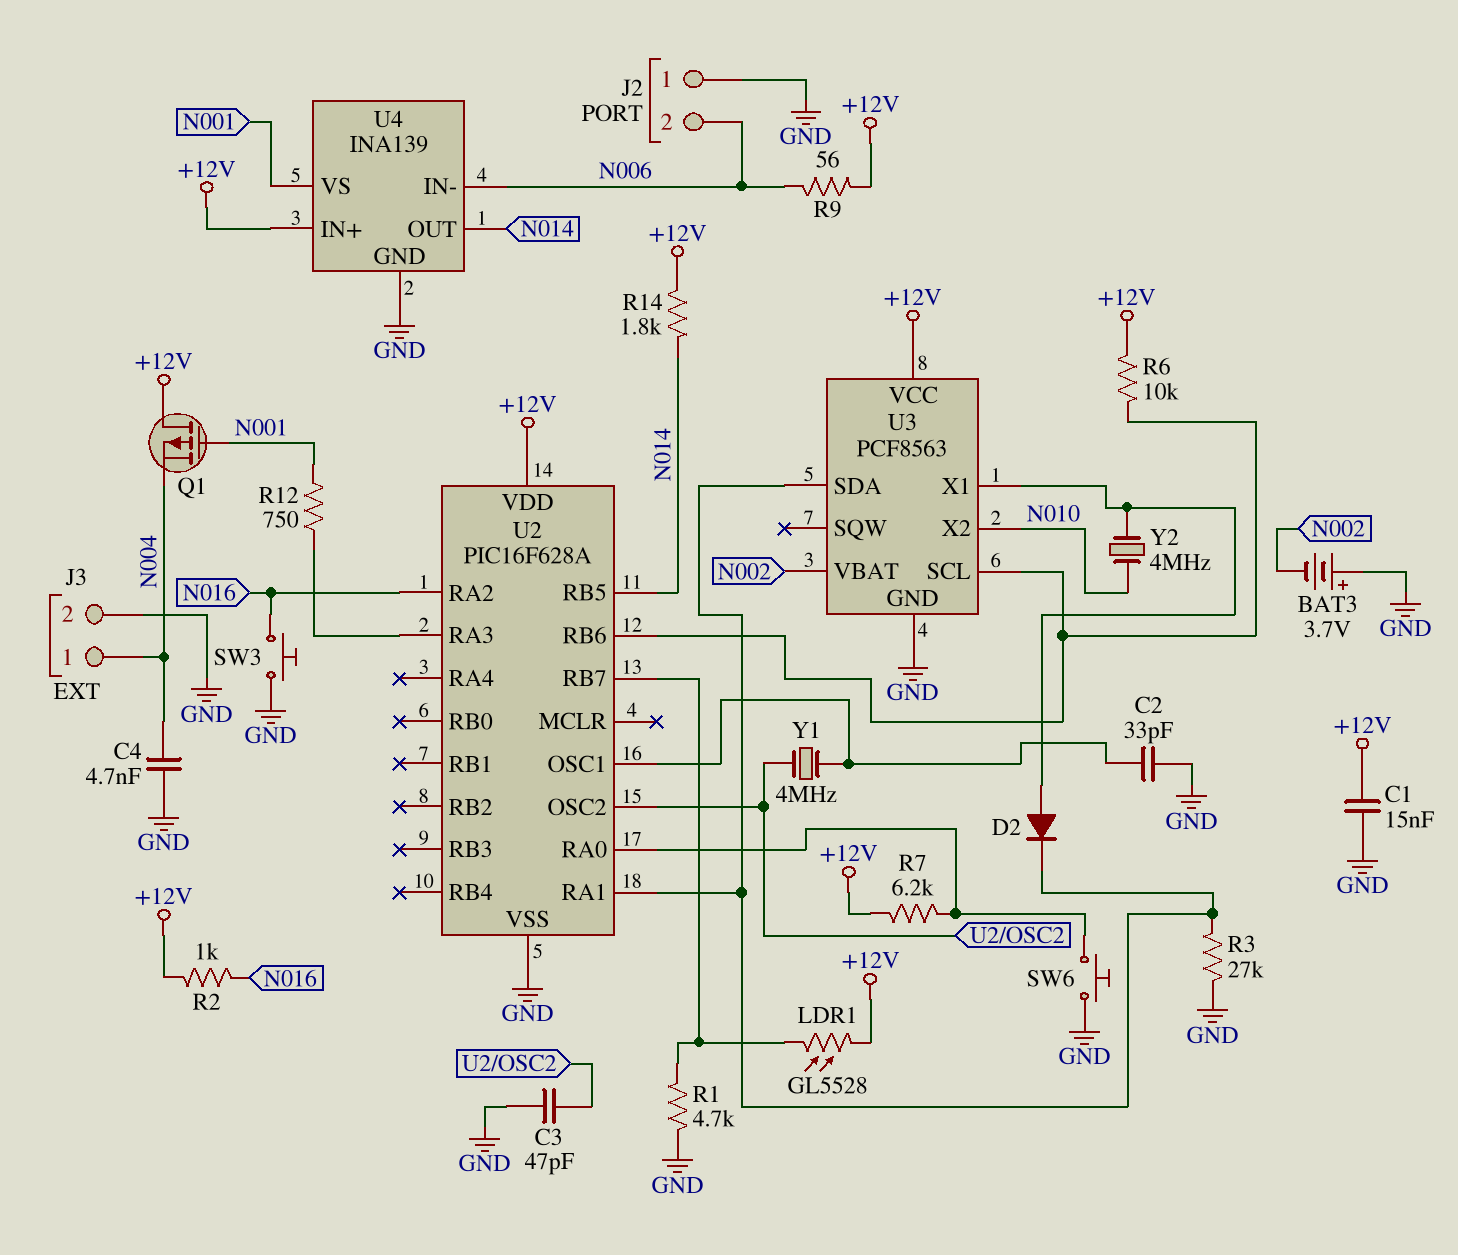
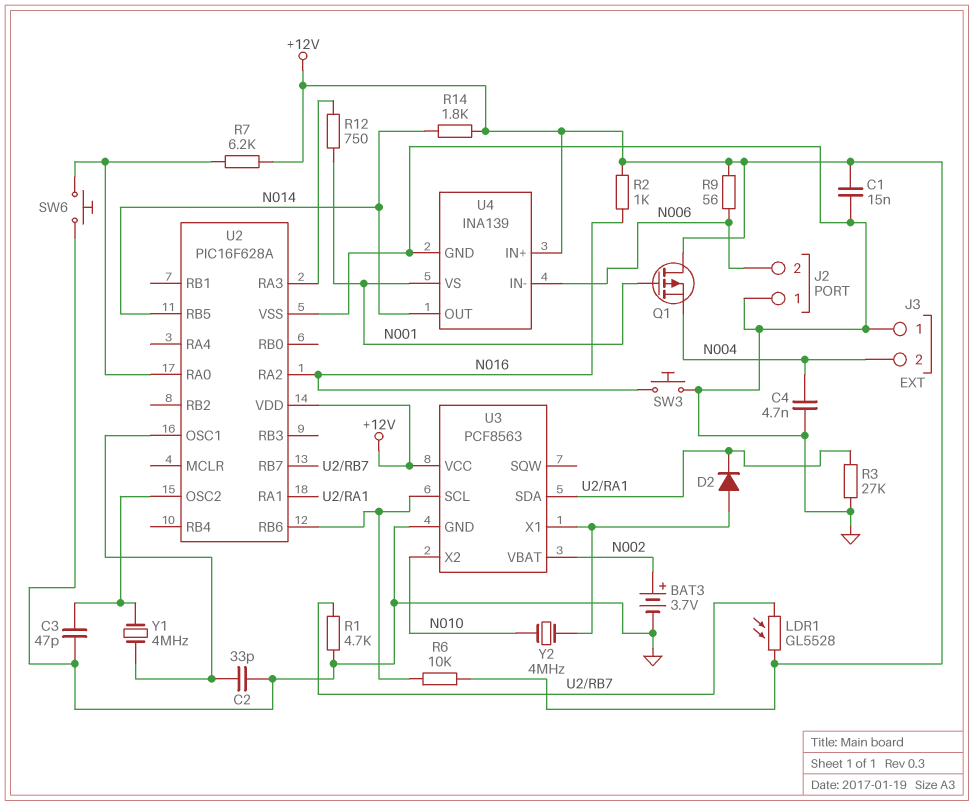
BAT3: 3.7V (plus GND, minus N002) -> 3.7V (plus N002, minus GND)
J3 pin 1: N004 -> GND
J3 pin 2: GND -> N004

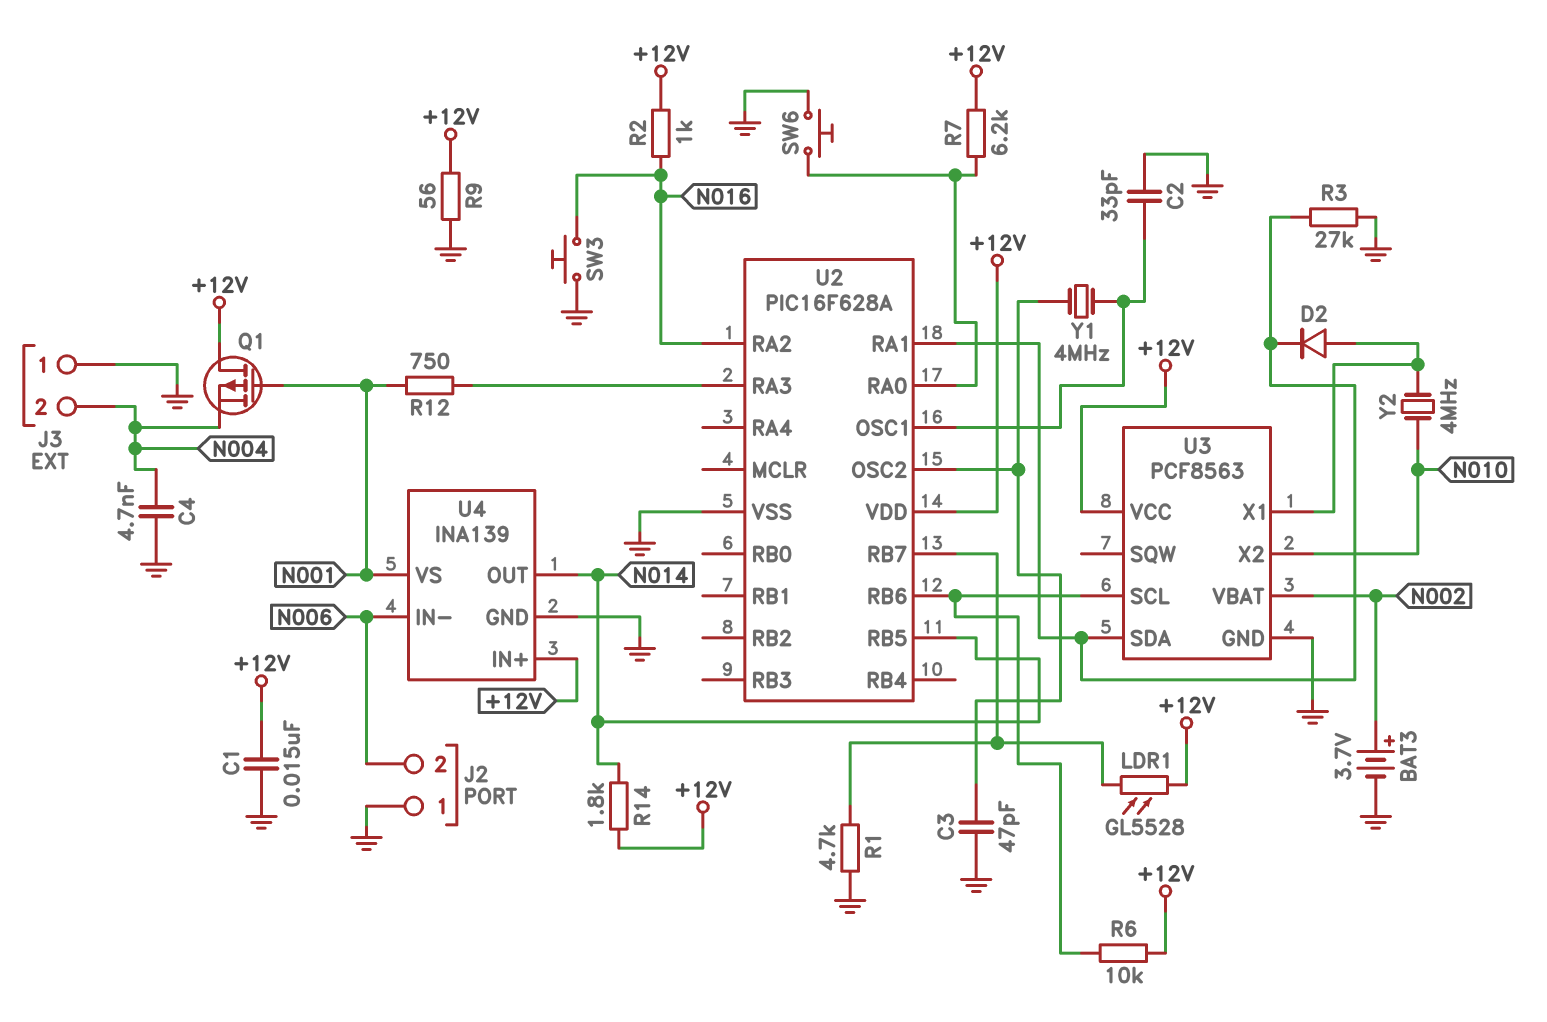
R9: 56 (+12V, N006) -> 56 (+12V, GND)

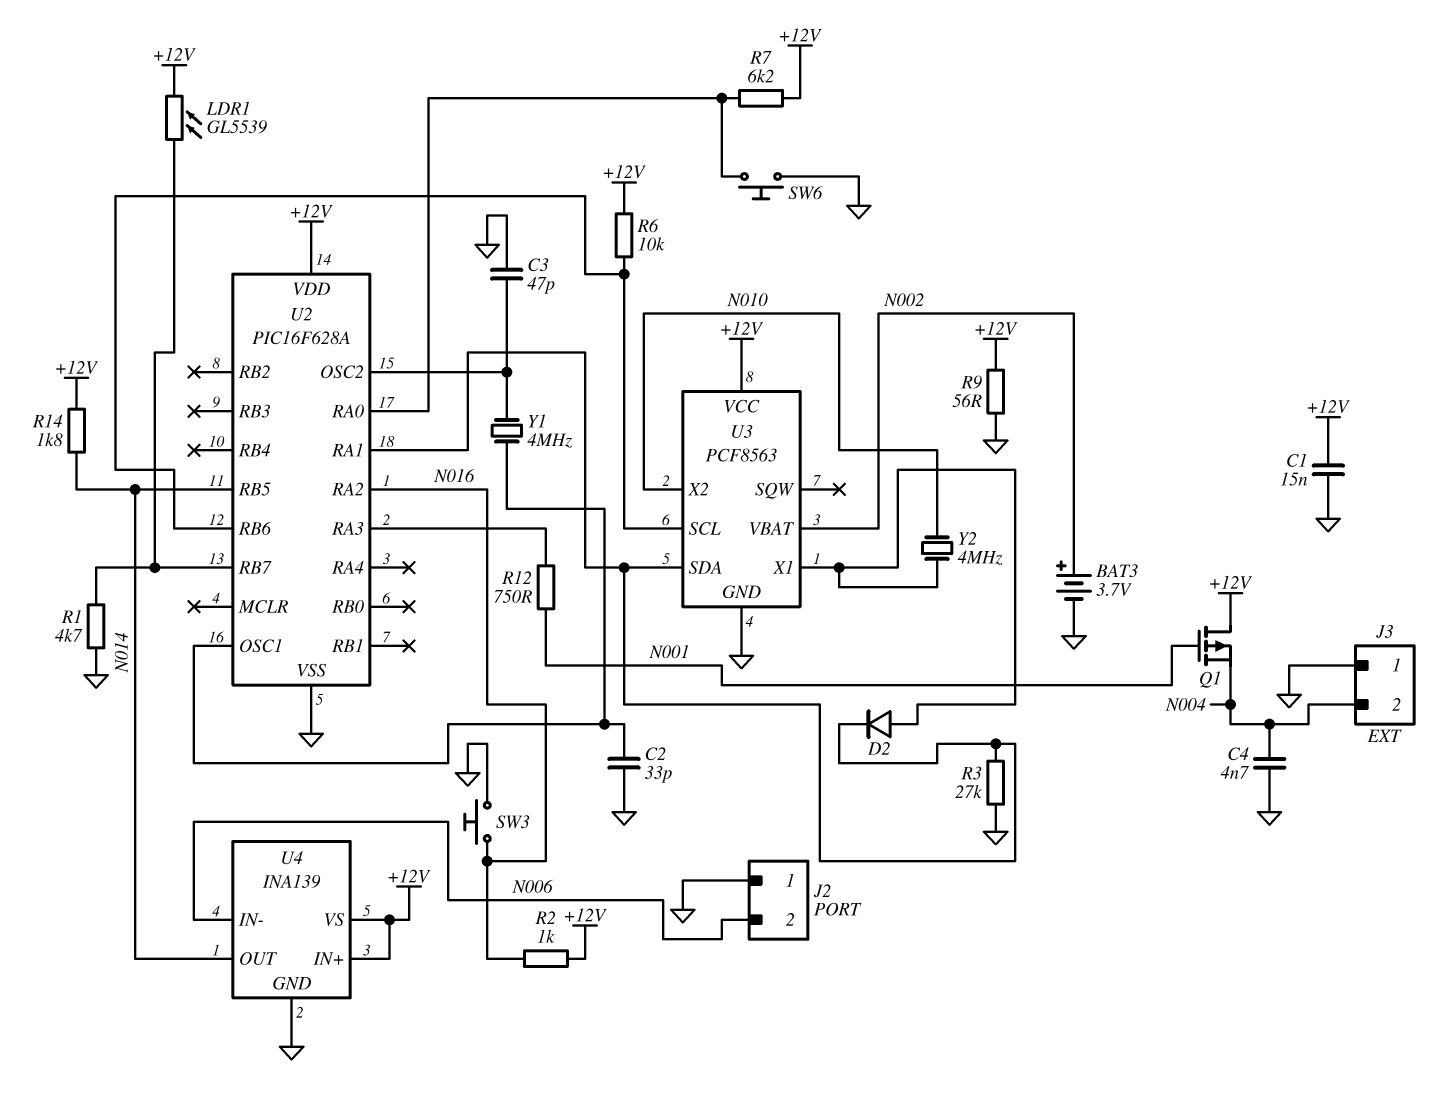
LDR1: GL5528 (+12V, U2/RB7) -> GL5539 (+12V, U2/RB7)
U4 pin VS: N001 -> +12V

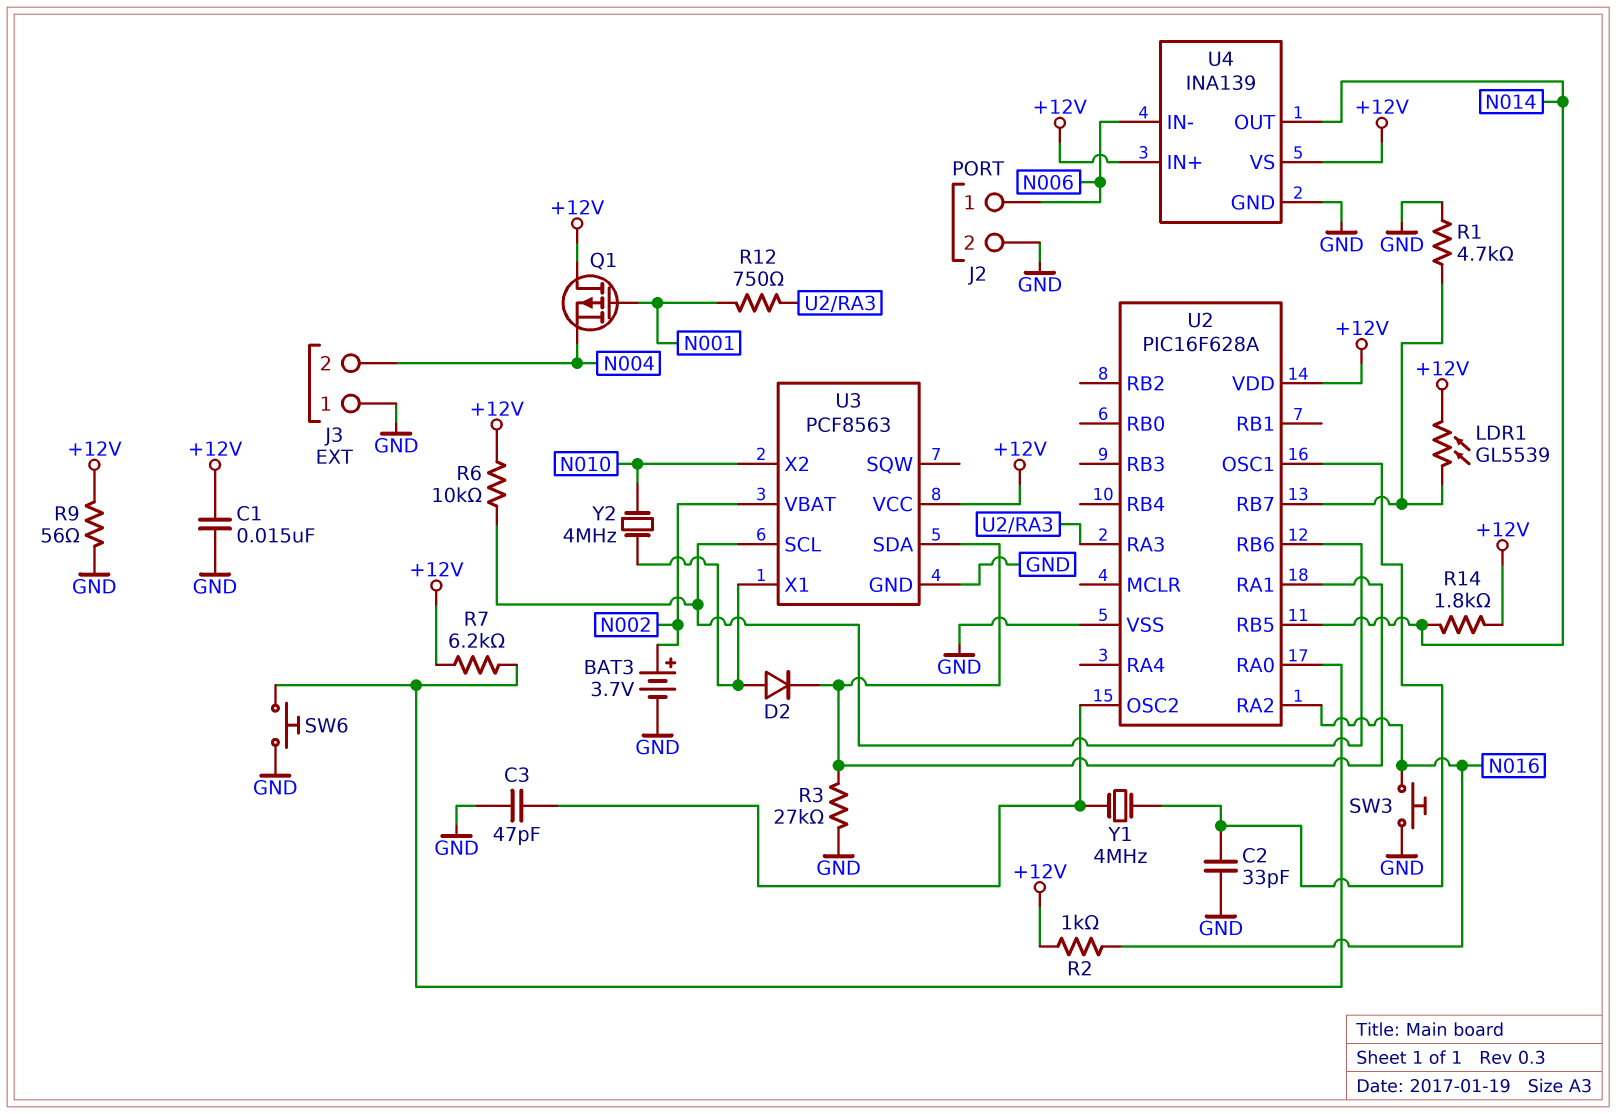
C4: 4.7nF (GND, N004) -> none
J2 pin 1: GND -> N006
J2 pin 2: N006 -> GND

